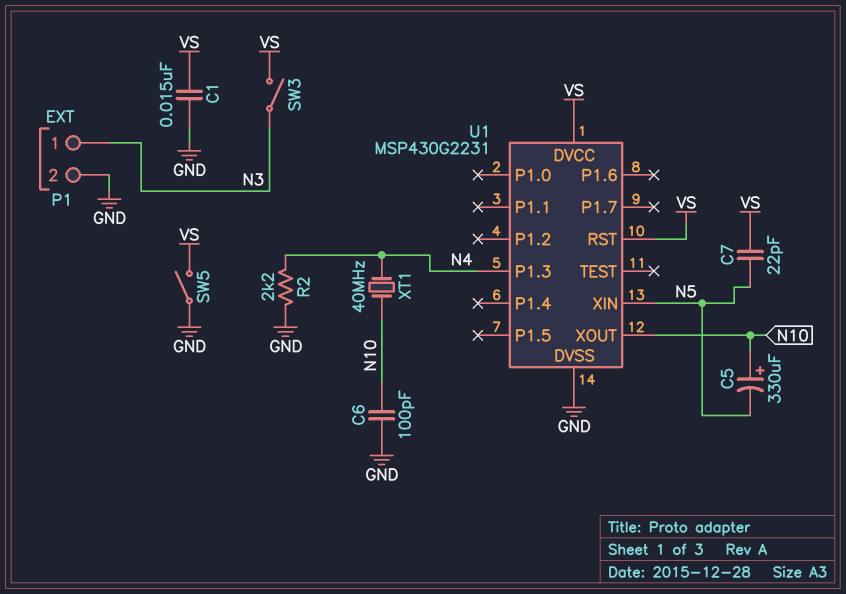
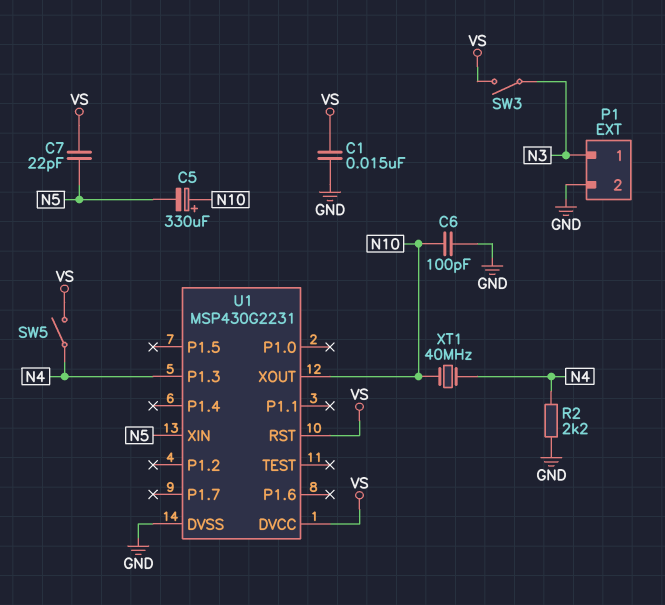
SW5: switch (GND, VS) -> switch (N4, VS)

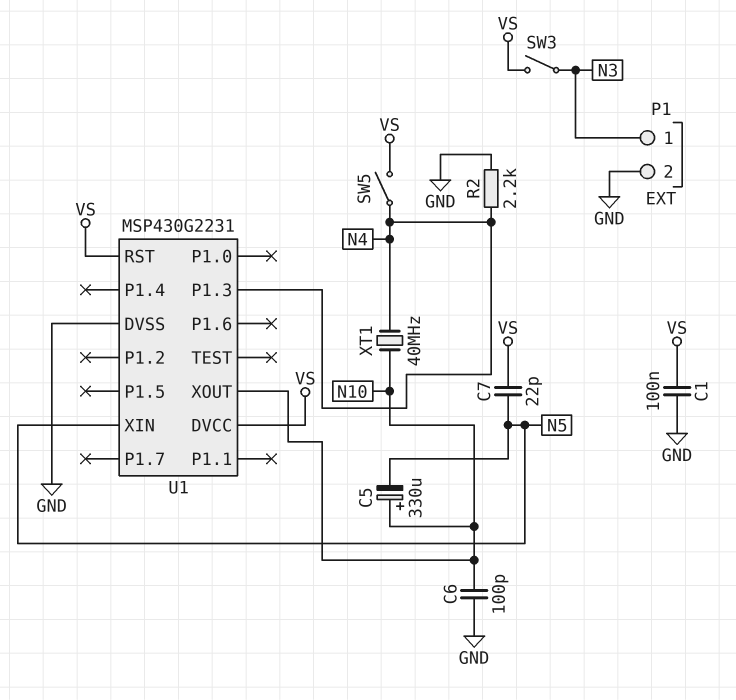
C1: 15nF (GND, VS) -> 100nF (GND, VS)

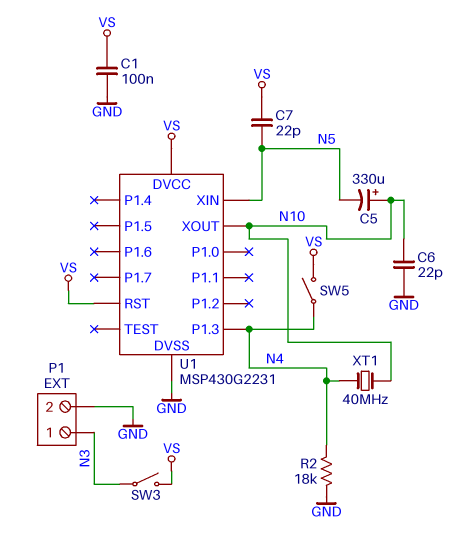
C6: 100pF (GND, N10) -> 22pF (GND, N10)
R2: 2.2k (GND, N4) -> 18k (GND, N4)

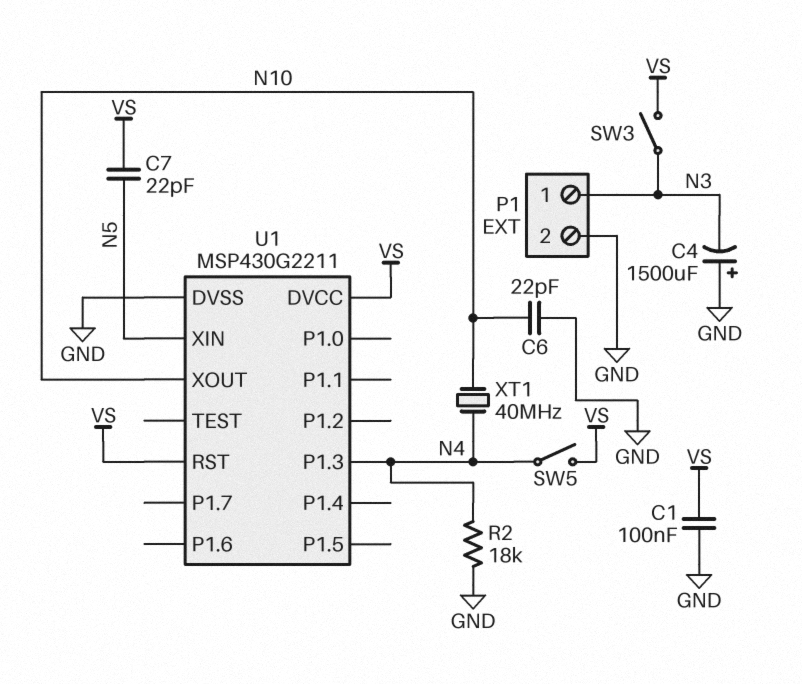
C4: none -> 1500uF (plus GND, minus N3)
C5: 330uF (plus N10, minus N5) -> none
U1: MSP430G2231 -> MSP430G2211

